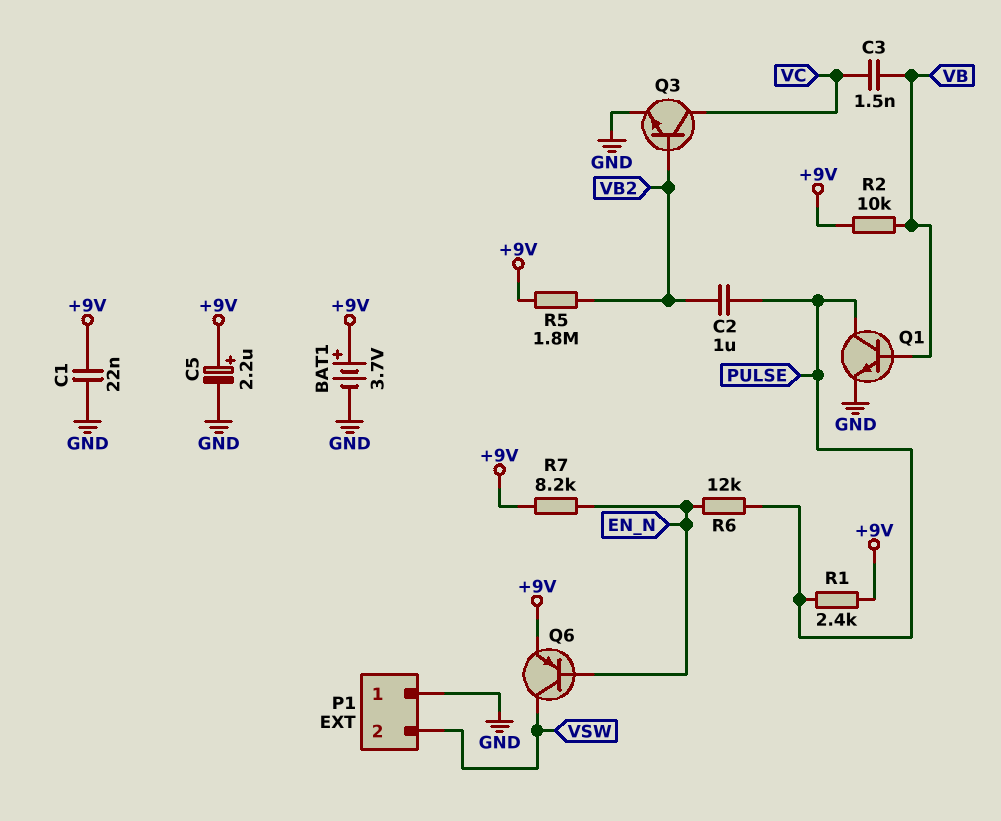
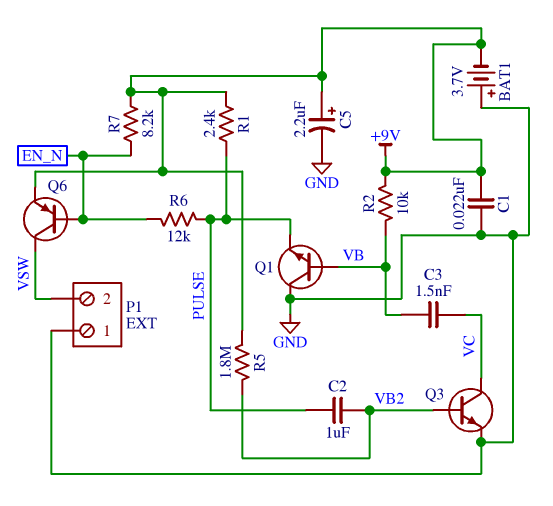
BAT1: 3.7V (plus +9V, minus GND) -> 3.7V (plus GND, minus +9V)
Q1: NPN (B VB, C PULSE, E GND) -> NPN (B VB, C GND, E PULSE)

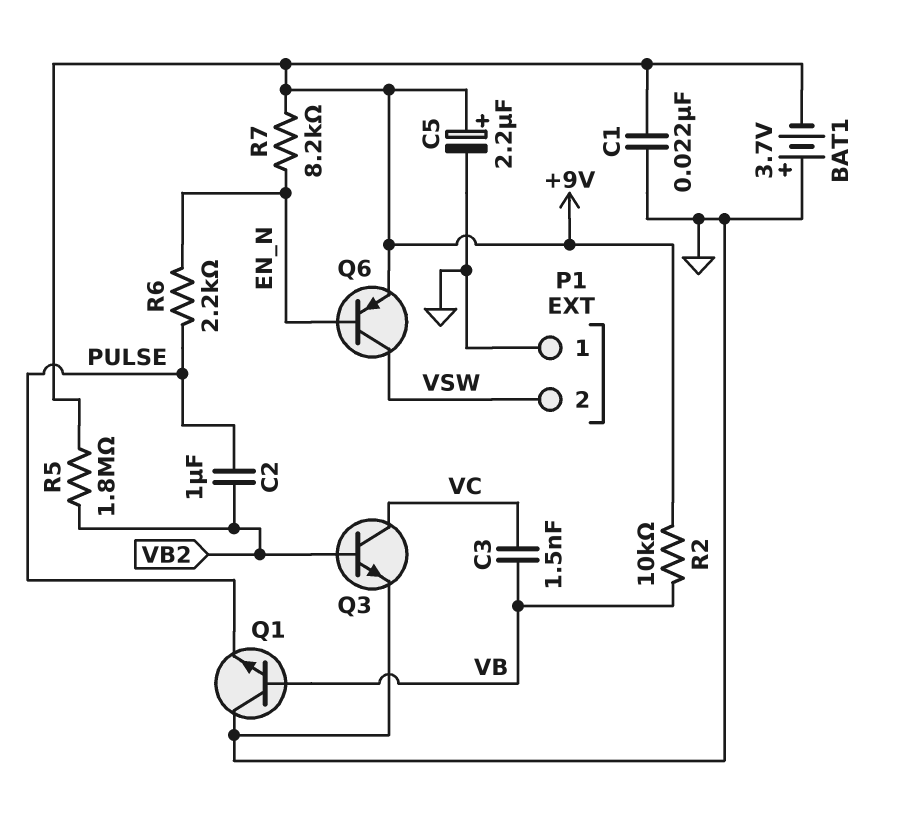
R1: 2.4k (+9V, PULSE) -> none
R6: 12k (EN_N, PULSE) -> 2.2k (EN_N, PULSE)

